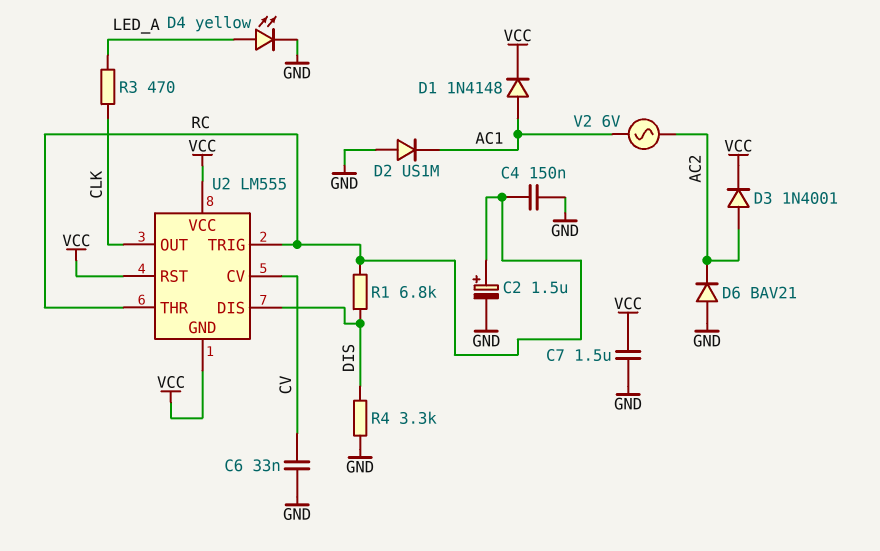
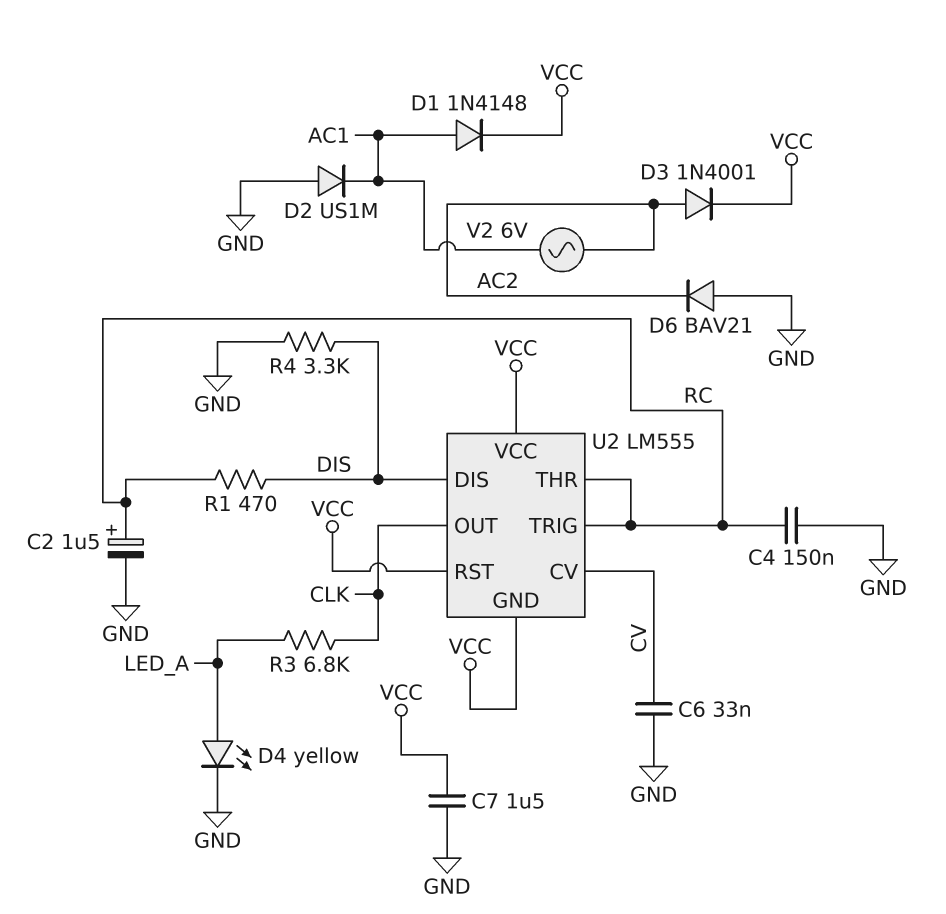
R1: 6.8k (DIS, RC) -> 470 (DIS, RC)
R3: 470 (CLK, LED_A) -> 6.8k (CLK, LED_A)

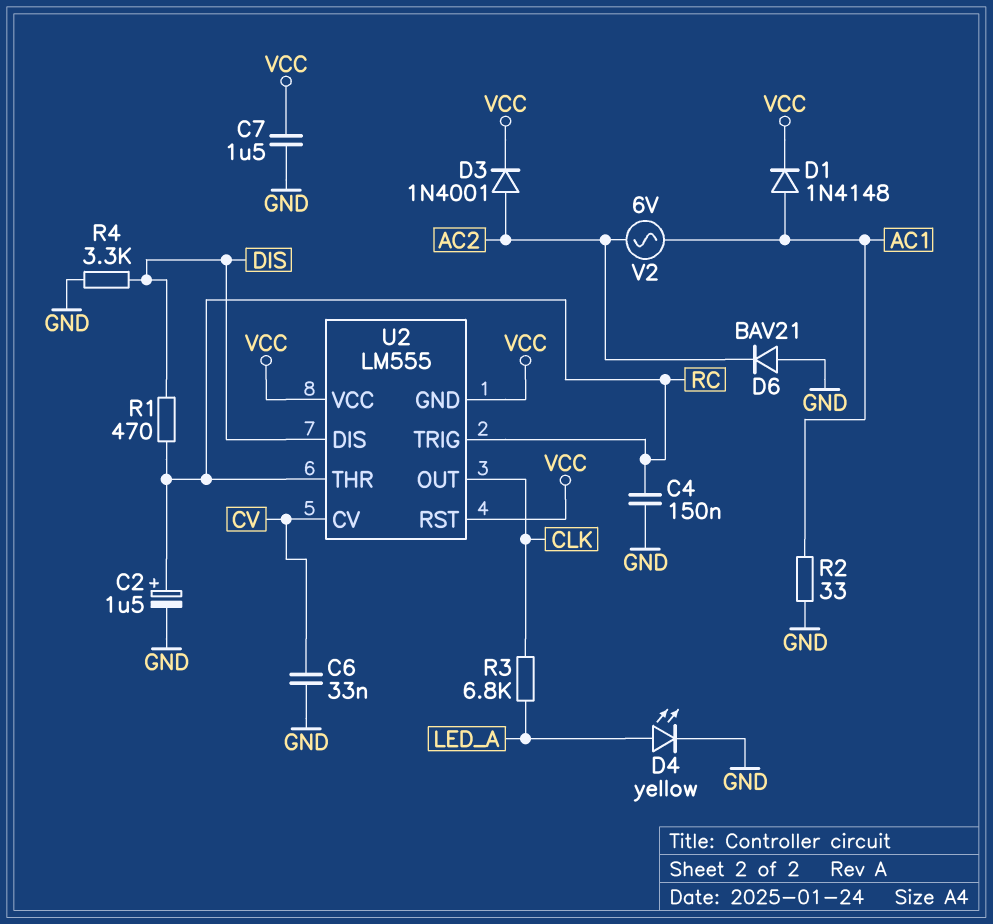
D2: diode US1M (A GND, K AC1) -> none
R2: none -> 33 (AC1, GND)

